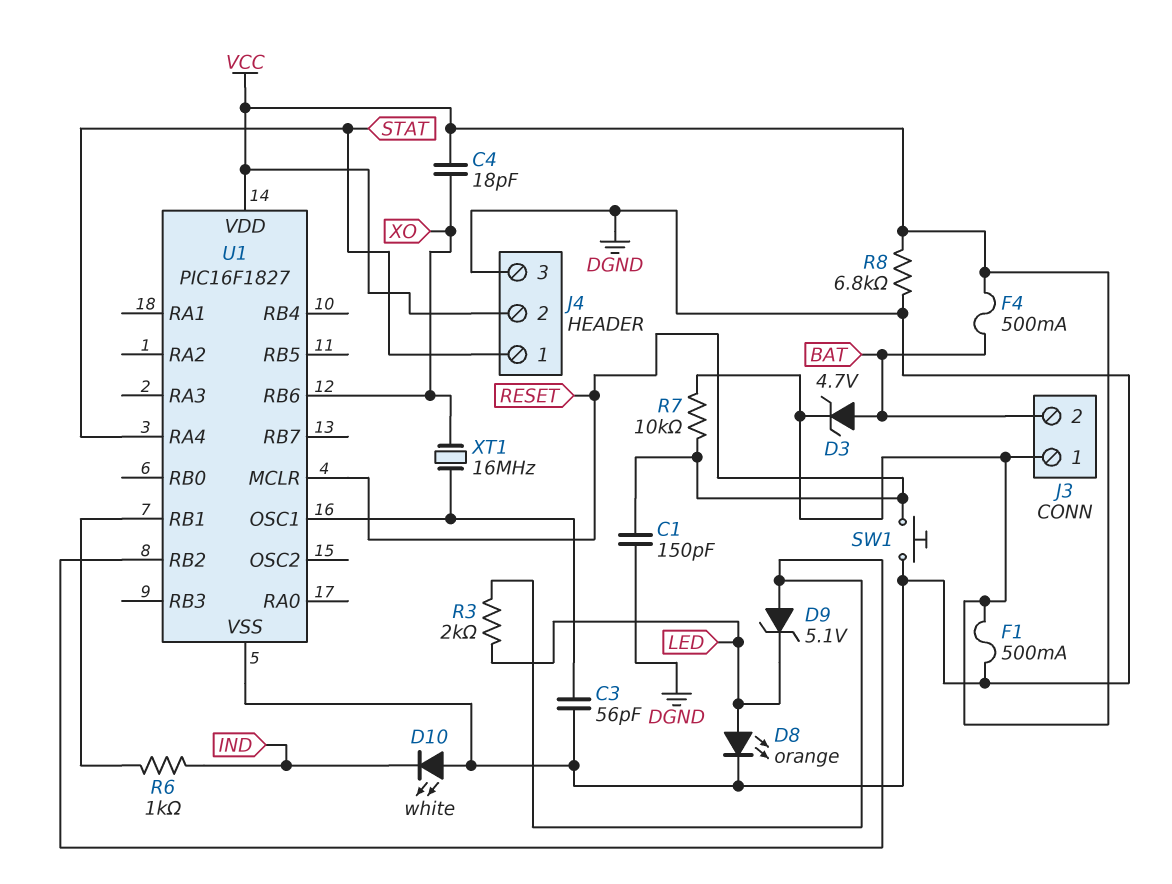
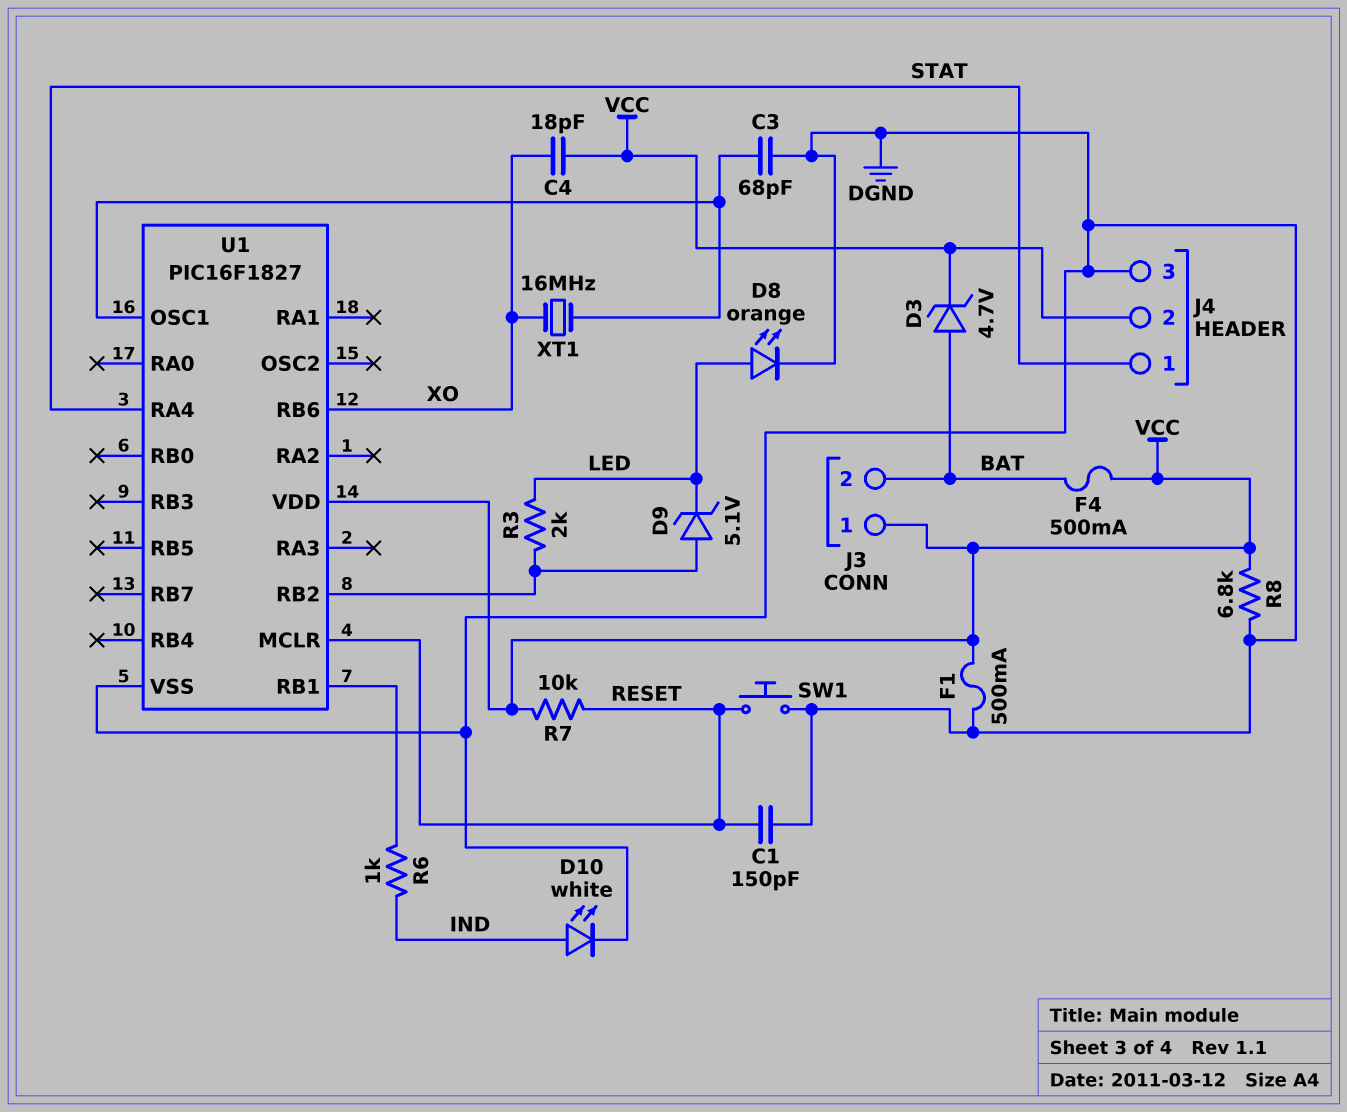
C3: 56pF (DGND, U1/OSC1) -> 68pF (DGND, U1/OSC1)
D10: LED white (A DGND, K IND) -> LED white (A IND, K DGND)

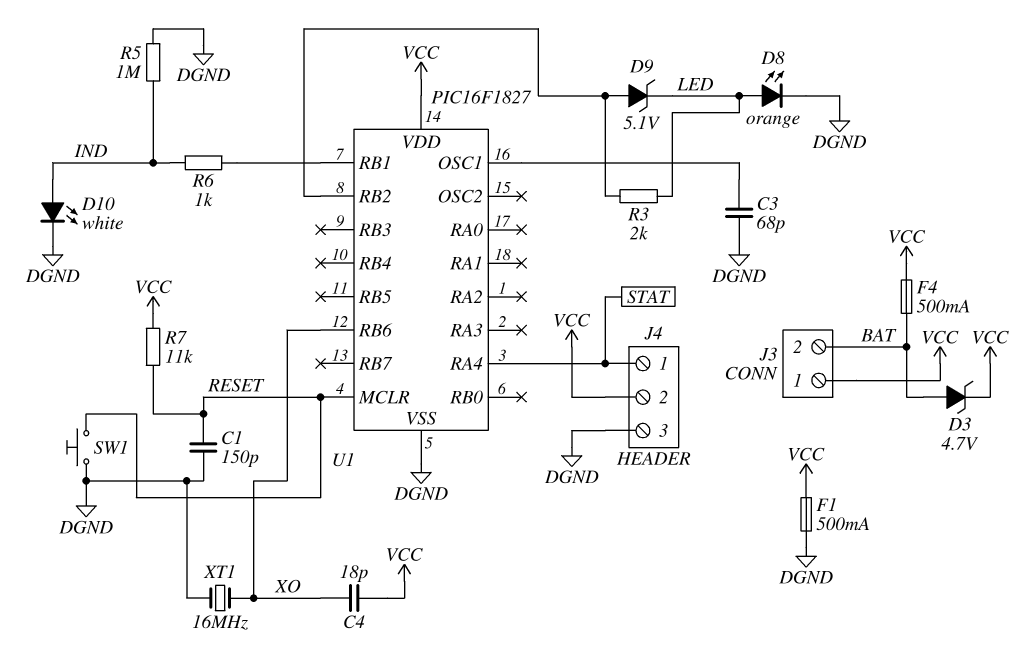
R5: none -> 1M (DGND, IND)
R7: 10k (RESET, VCC) -> 11k (RESET, VCC)
R8: 6.8k (DGND, VCC) -> none
XT1: 16MHz (U1/OSC1, XO) -> 16MHz (DGND, XO)

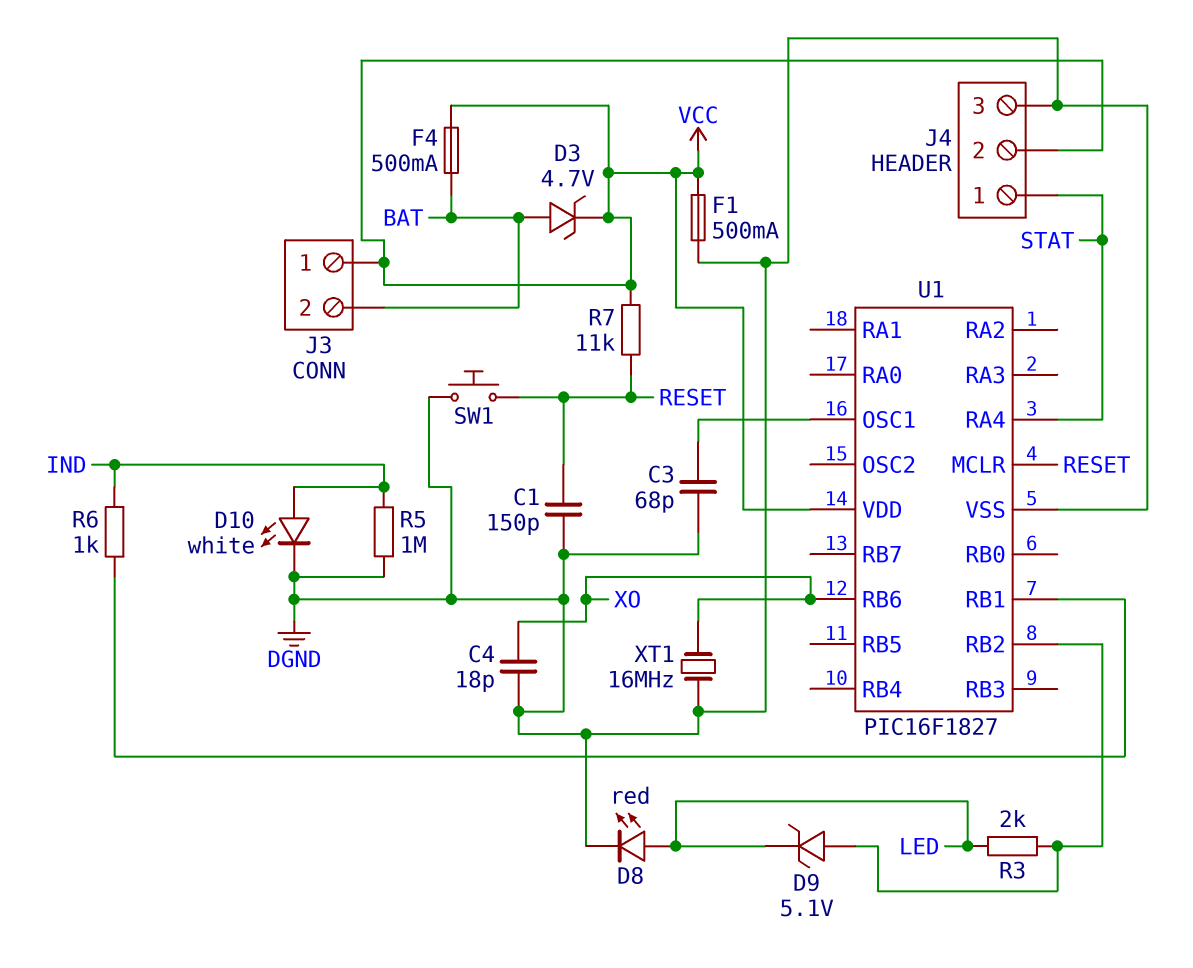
C4: 18pF (VCC, XO) -> 18pF (DGND, XO)
D8: LED orange (A LED, K DGND) -> LED red (A LED, K DGND)

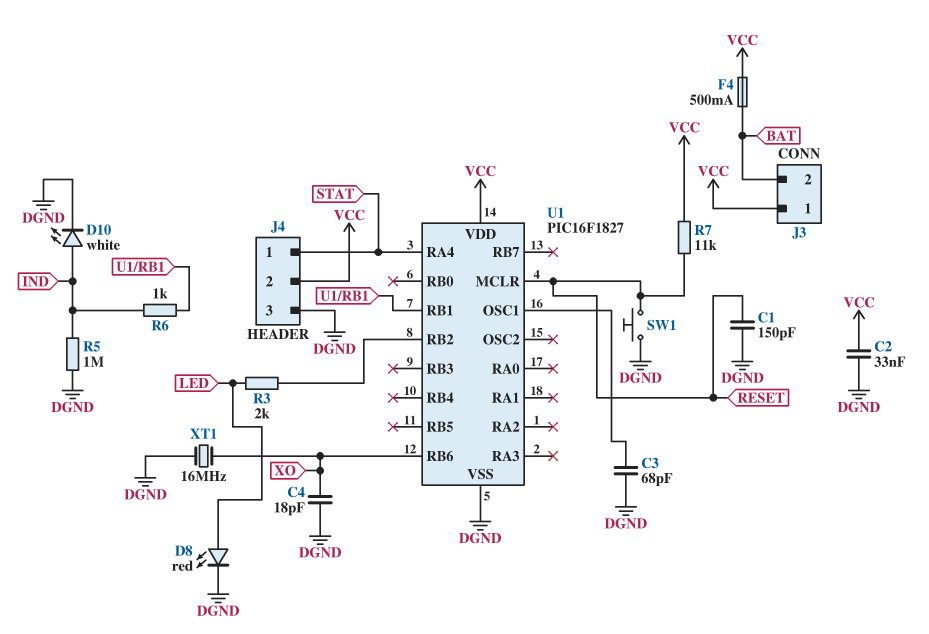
C2: none -> 33nF (DGND, VCC)
D3: zener 4.7V (A BAT, K VCC) -> none
D9: zener 5.1V (A U1/RB2, K LED) -> none
F1: 500mA (DGND, VCC) -> none

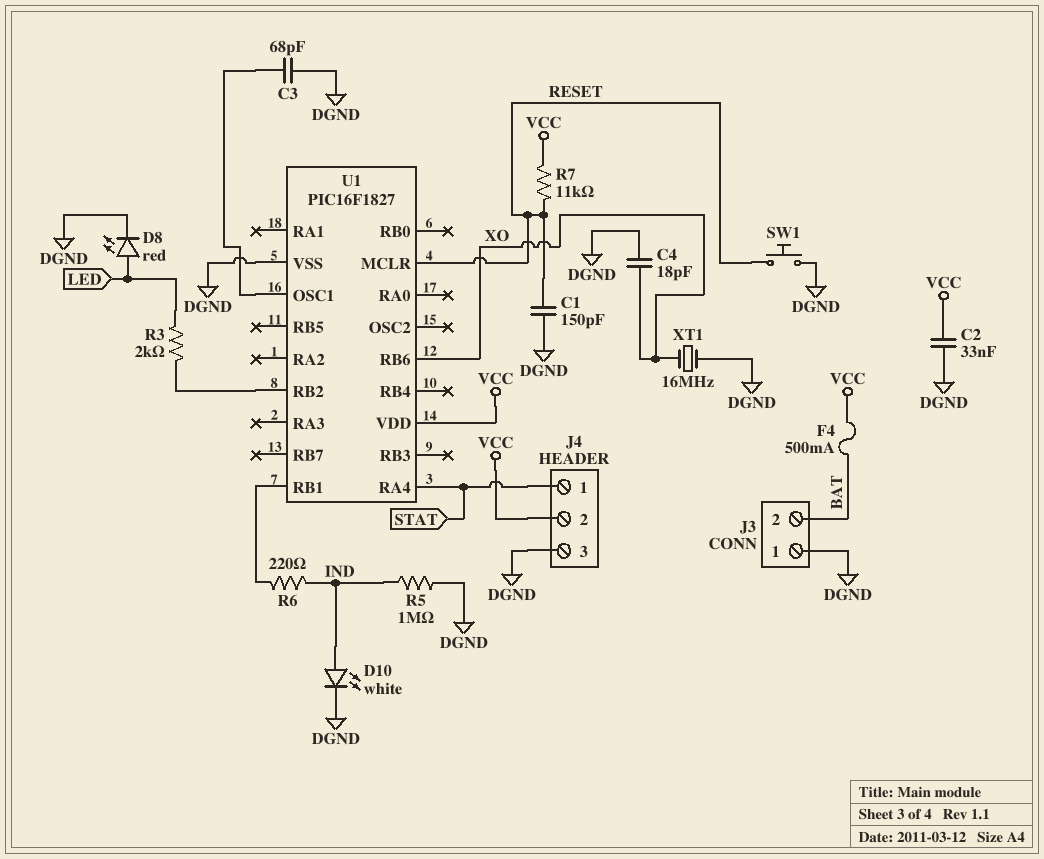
J3 pin 1: VCC -> DGND
R6: 1k (IND, U1/RB1) -> 220 (IND, U1/RB1)

